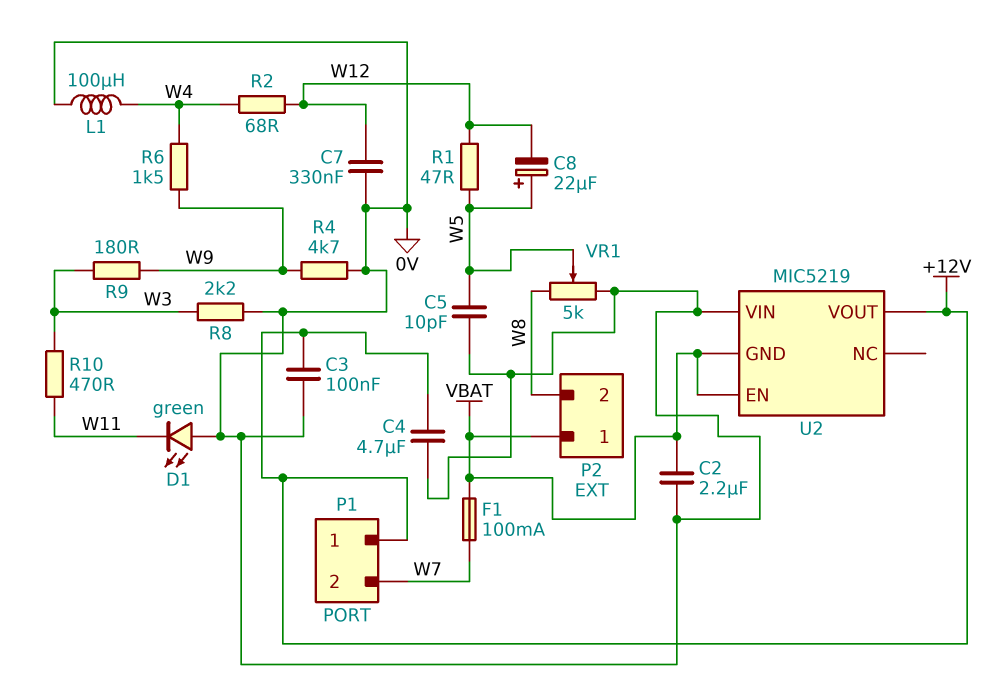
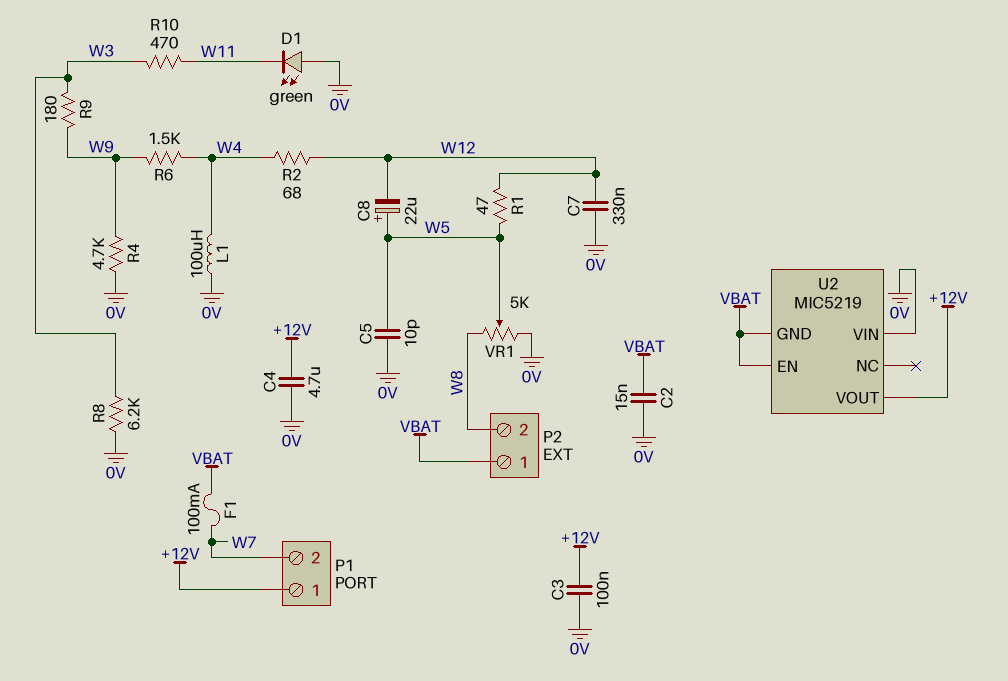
C2: 2.2uF (0V, VBAT) -> 15nF (0V, VBAT)
R8: 2.2k (0V, W3) -> 6.2k (0V, W3)

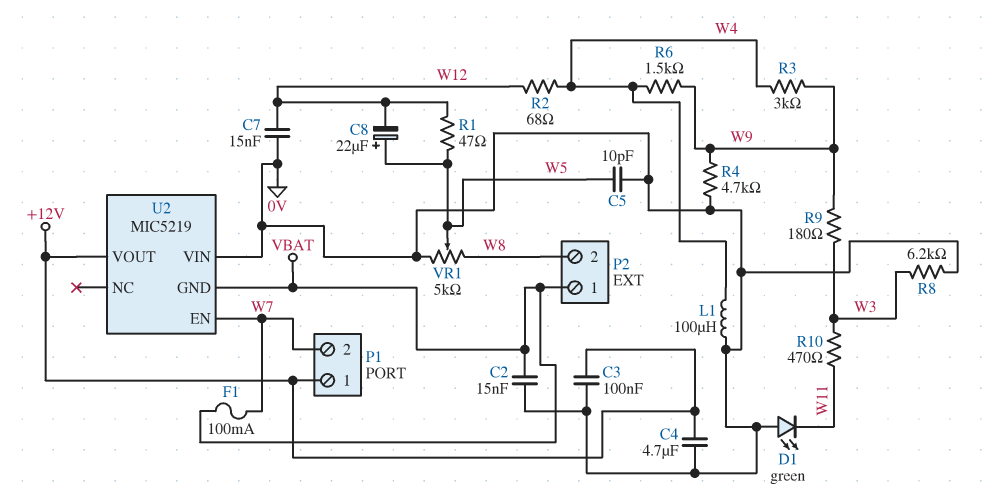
C7: 330nF (0V, W12) -> 15nF (0V, W12)
R3: none -> 3k (W4, W9)
U2 pin EN: VBAT -> W7

